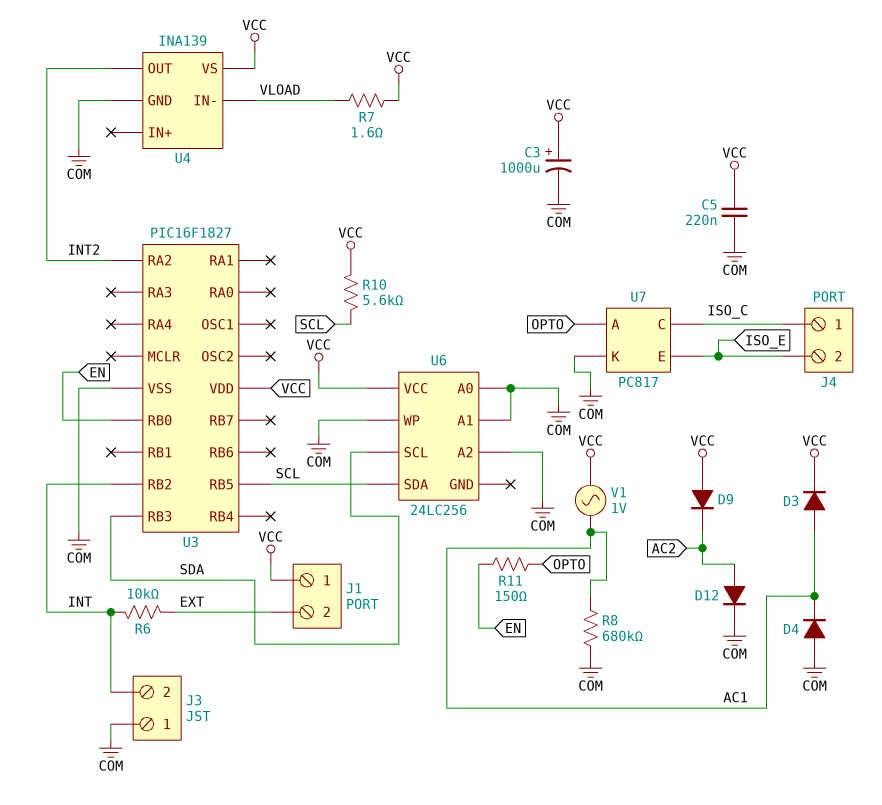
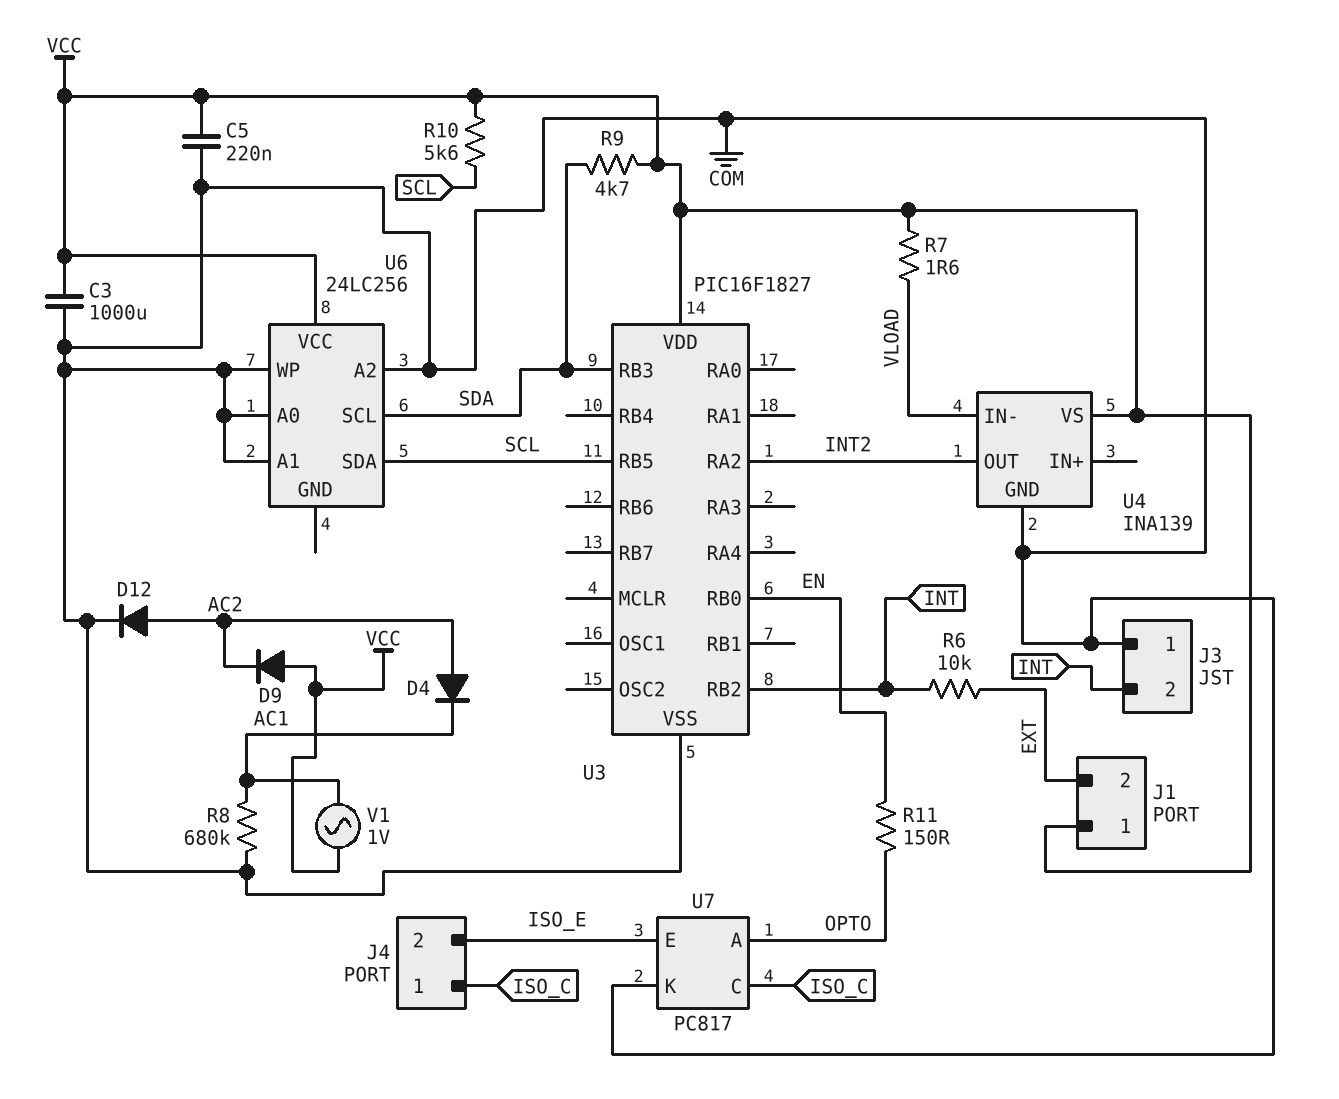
C3: 1000uF (plus VCC, minus COM) -> 1000uF (COM, VCC)
D3: diode (A AC1, K VCC) -> none
D4: diode (A COM, K AC1) -> diode (A AC2, K AC1)
R9: none -> 4.7k (SDA, VCC)

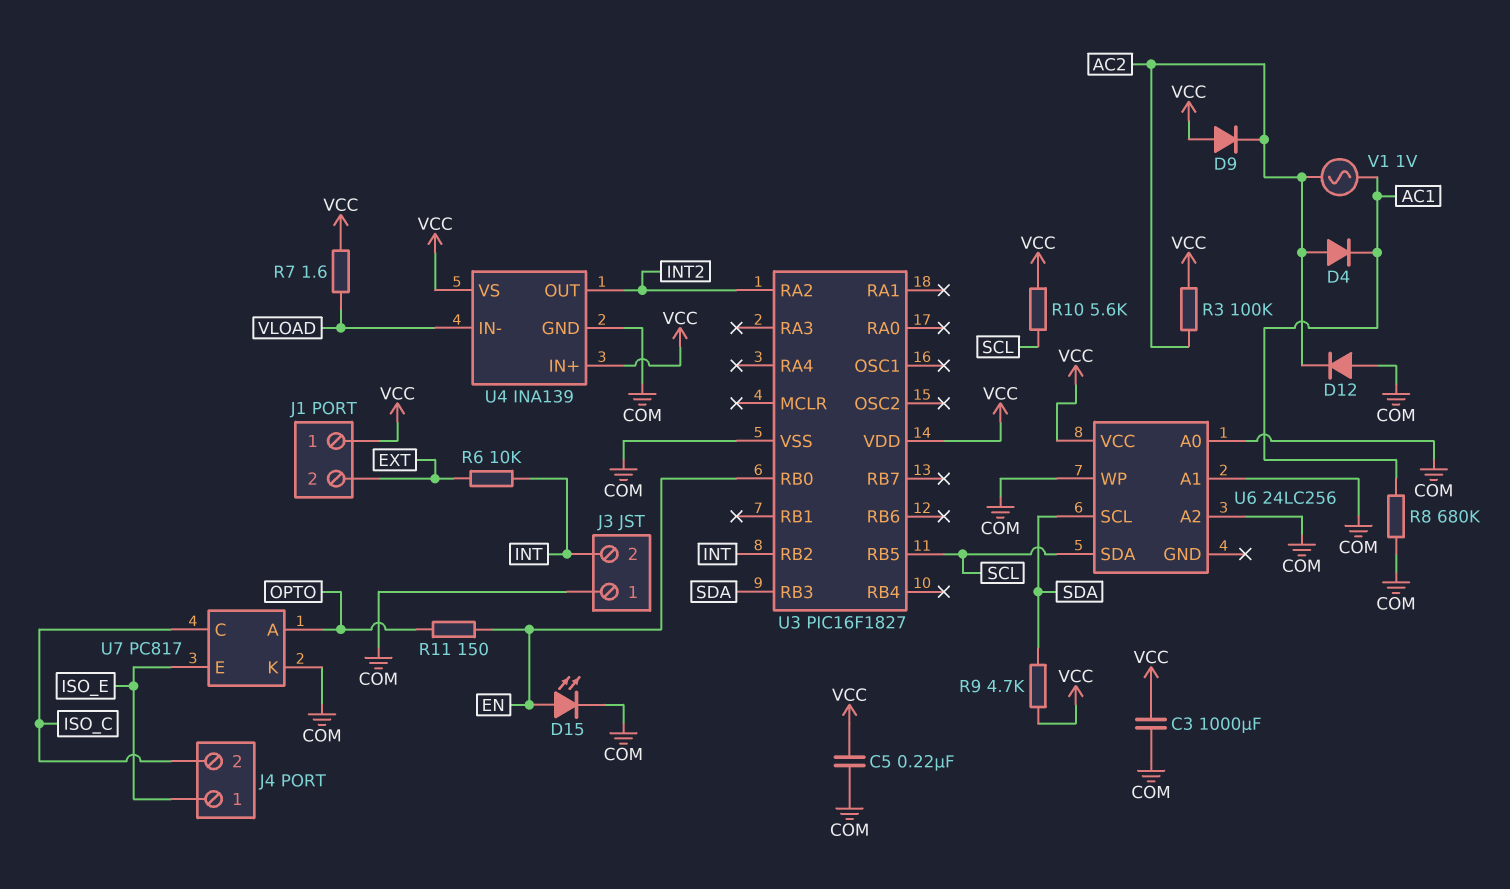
D12: diode (A AC2, K COM) -> diode (A COM, K AC2)
D15: none -> LED (A EN, K COM)
J4 pin 1: ISO_C -> ISO_E
J4 pin 2: ISO_E -> ISO_C
R3: none -> 100k (AC2, VCC)
U4 pin IN+: none -> VCC
V1: AC 1V (AC1, VCC) -> AC 1V (AC1, AC2)

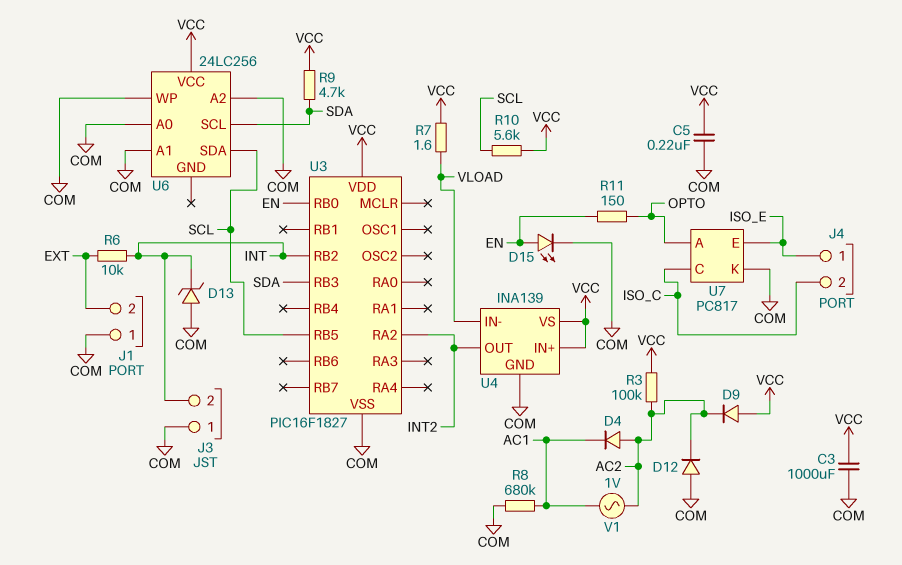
D13: none -> zener (A COM, K INT)
J1 pin 1: VCC -> COM

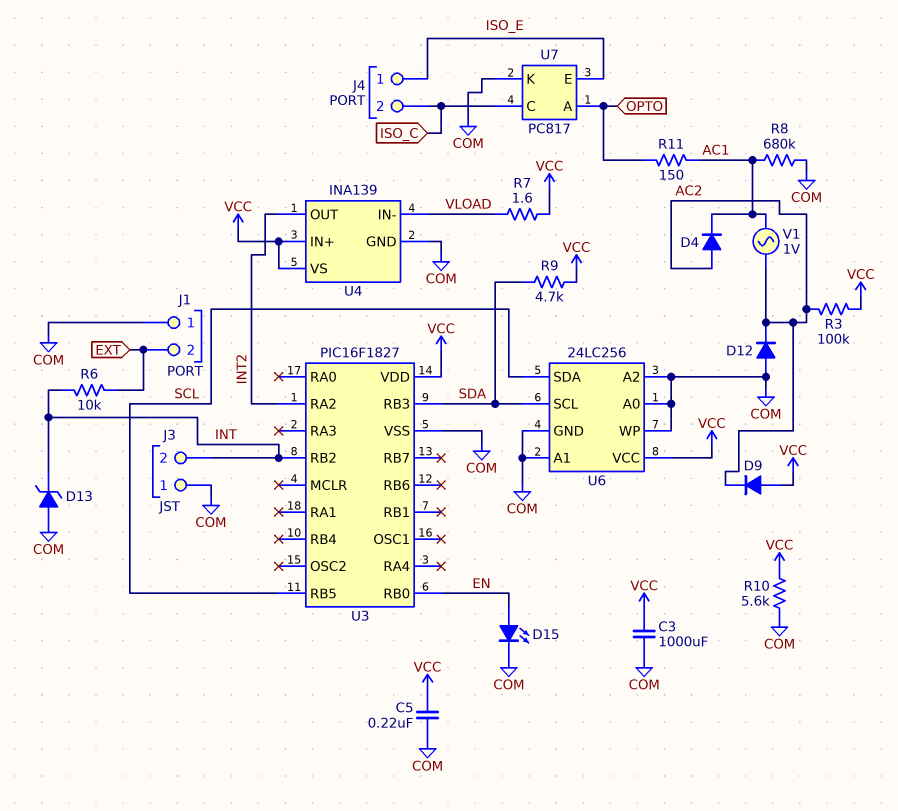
R10: 5.6k (SCL, VCC) -> 5.6k (COM, VCC)
R11: 150 (EN, OPTO) -> 150 (AC1, OPTO)
U6 pin GND: none -> COM

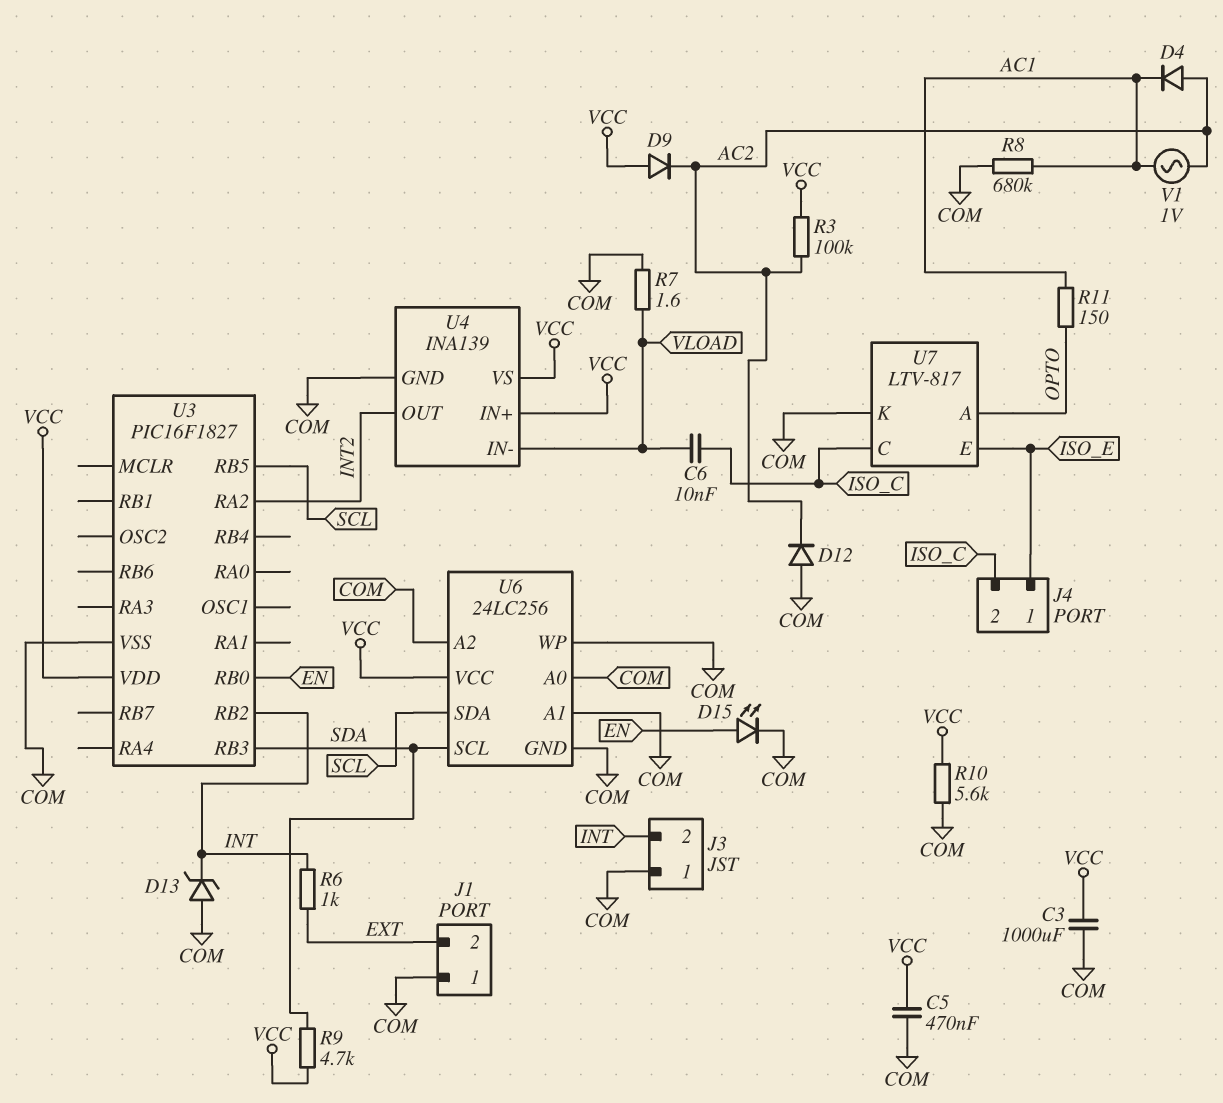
C5: 220nF (COM, VCC) -> 470nF (COM, VCC)
C6: none -> 10nF (ISO_C, VLOAD)
R6: 10k (EXT, INT) -> 1k (EXT, INT)
R7: 1.6 (VCC, VLOAD) -> 1.6 (COM, VLOAD)
U7: PC817 -> LTV-817

